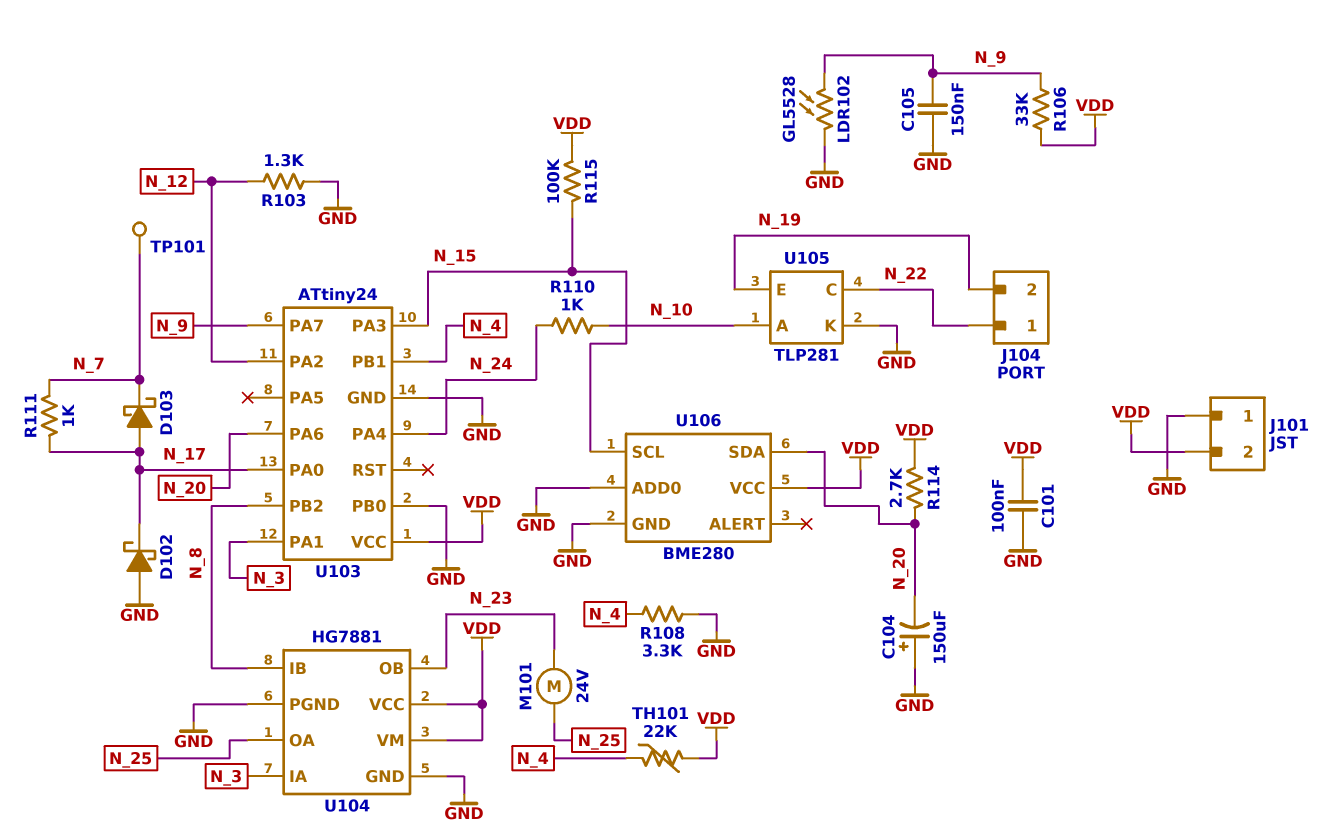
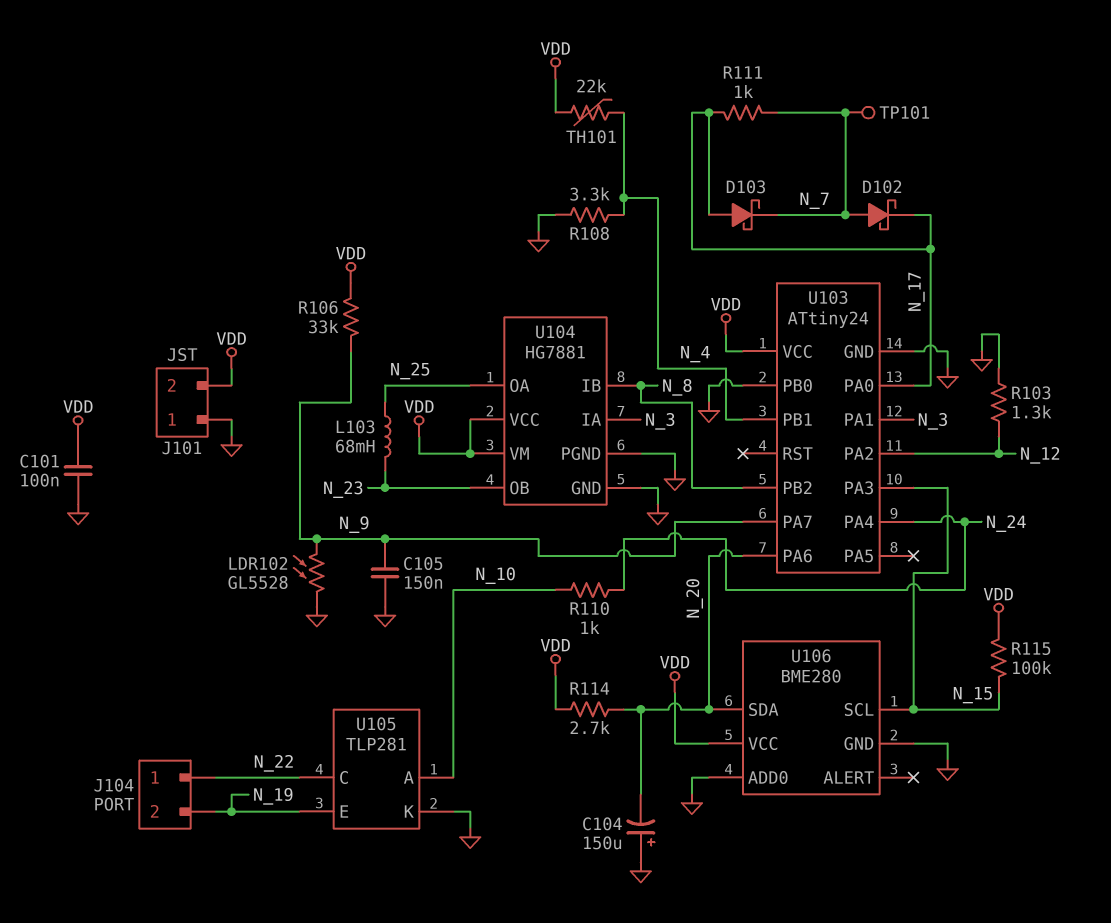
D102: schottky (A GND, K N_17) -> schottky (A N_7, K N_17)
L103: none -> 68mH (N_23, N_25)
M101: motor 24V (N_23, N_25) -> none

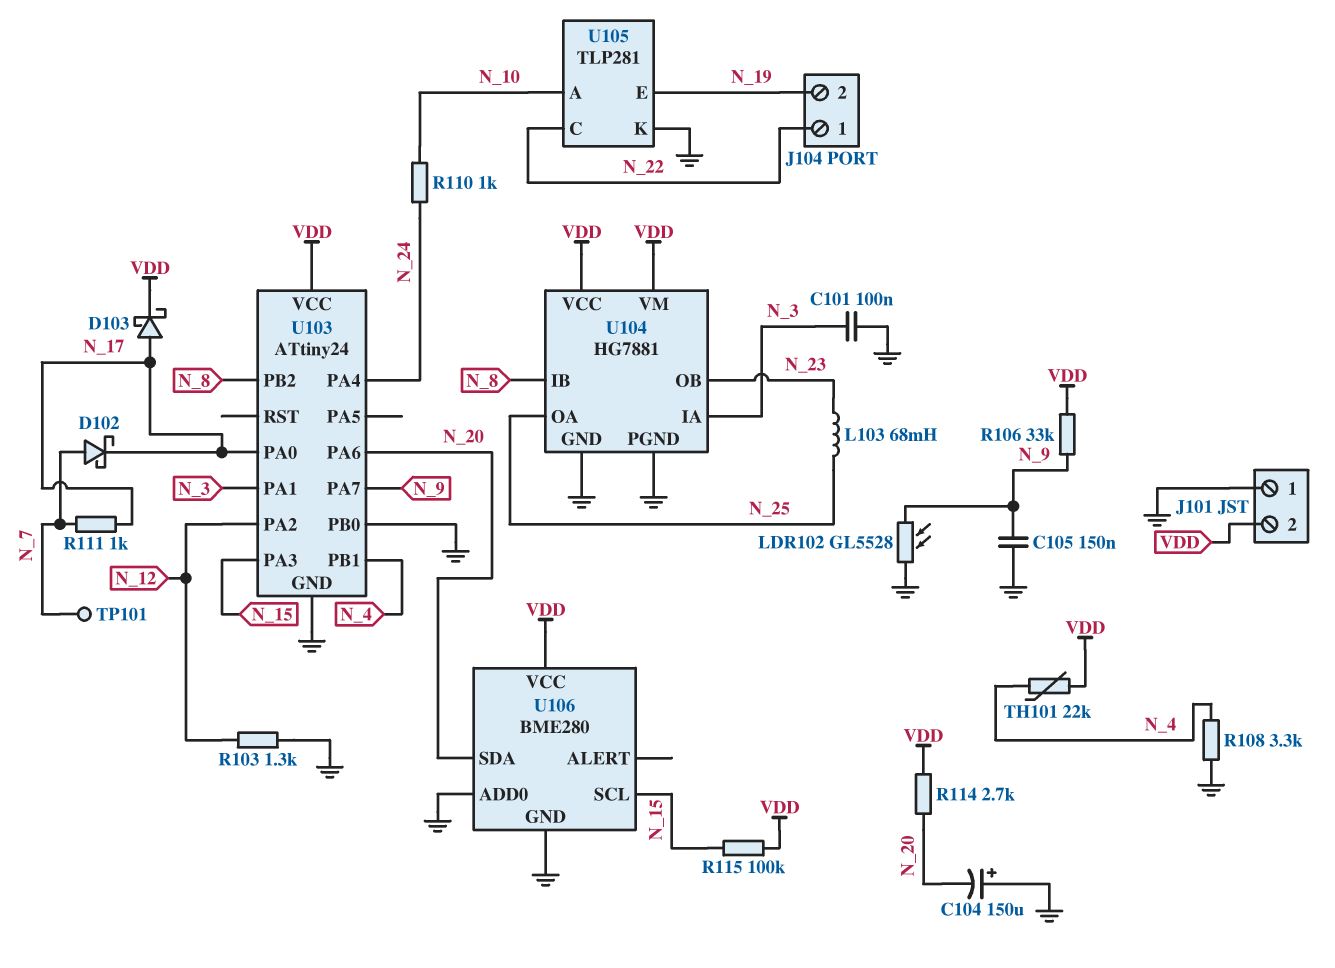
C101: 100nF (GND, VDD) -> 100nF (GND, N_3)
D103: schottky (A N_17, K N_7) -> schottky (A N_17, K VDD)

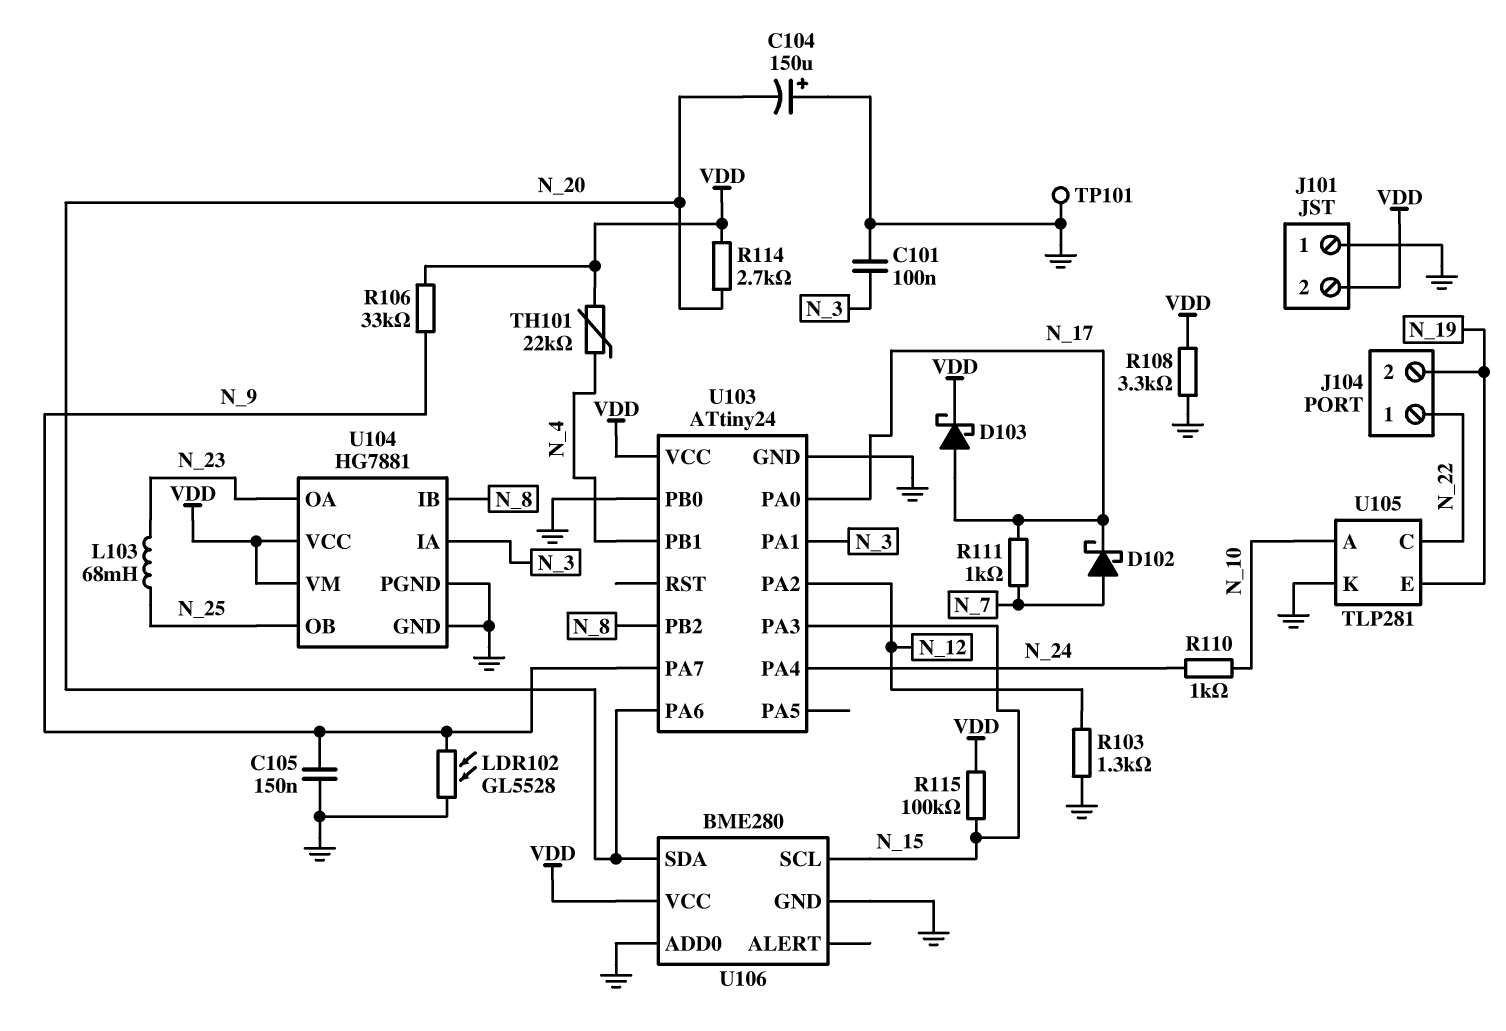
R108: 3.3k (GND, N_4) -> 3.3k (GND, VDD)
TP101: test point (N_7) -> test point (GND)
U104 pin OA: N_25 -> N_23
U104 pin OB: N_23 -> N_25

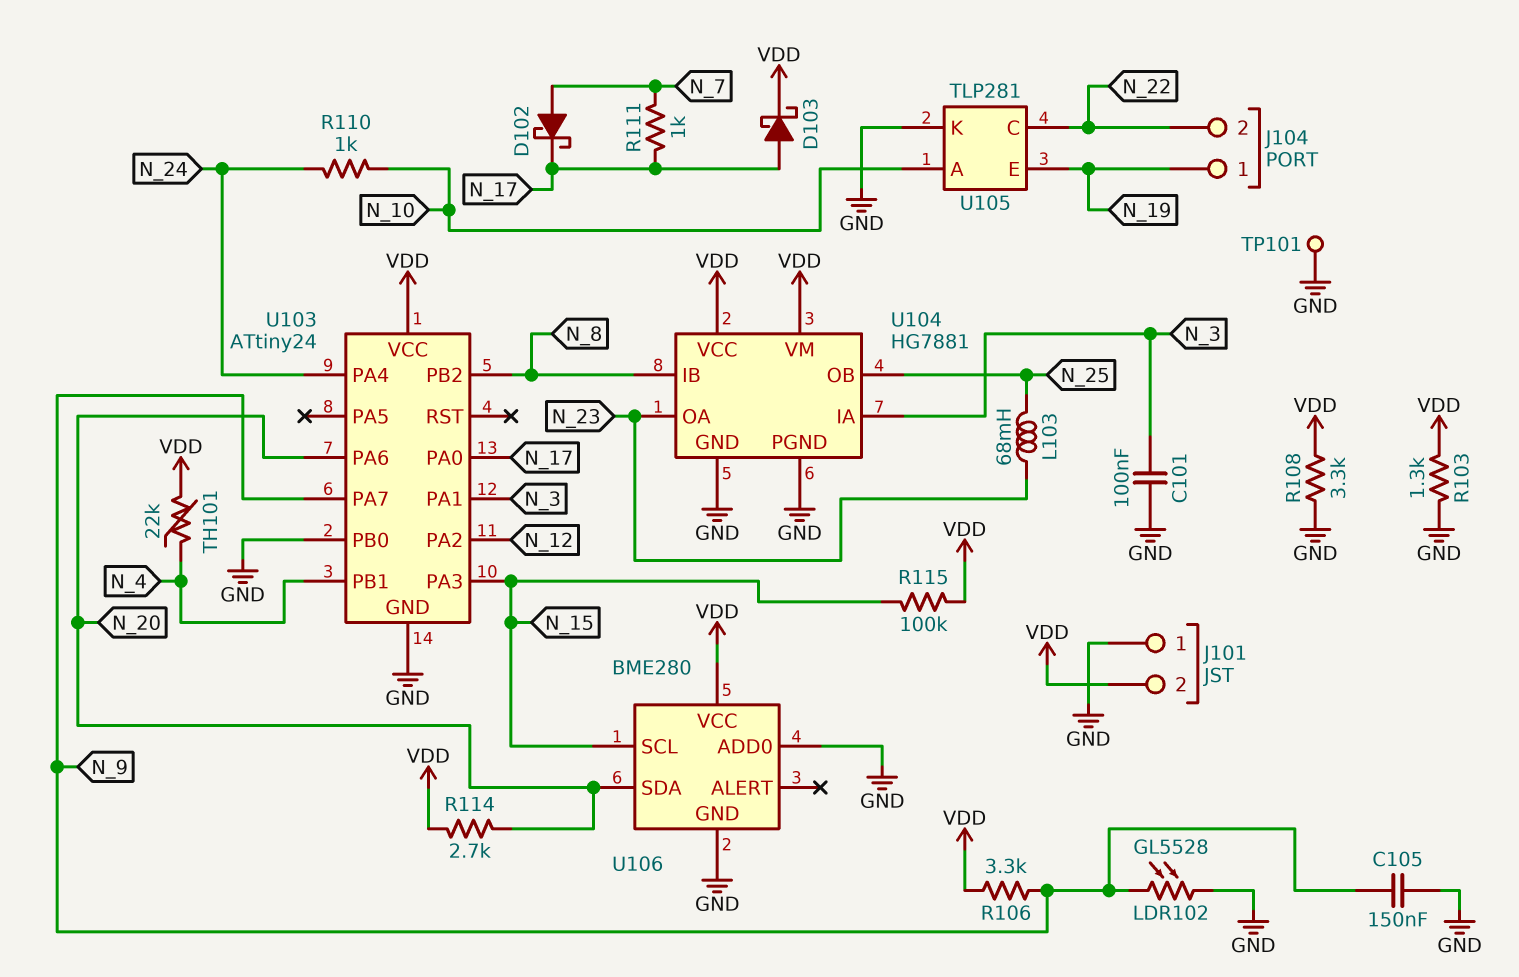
C104: 150uF (plus GND, minus N_20) -> none
J104 pin 1: N_22 -> N_19
J104 pin 2: N_19 -> N_22
R103: 1.3k (GND, N_12) -> 1.3k (GND, VDD)
R106: 33k (N_9, VDD) -> 3.3k (N_9, VDD)

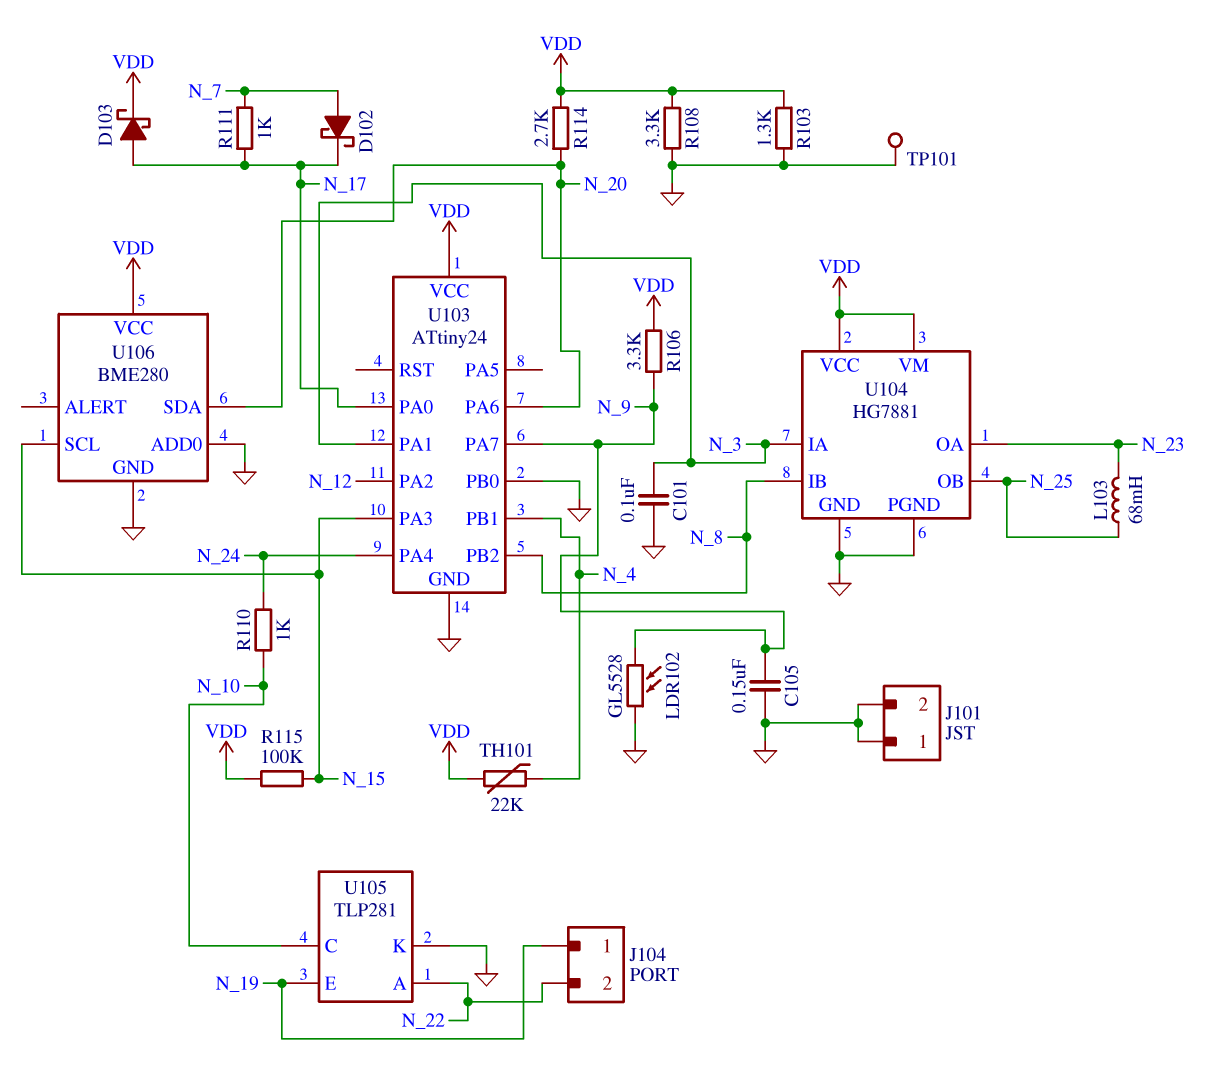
J101 pin 2: VDD -> GND
U105 pin A: N_10 -> N_22
U105 pin C: N_22 -> N_10

